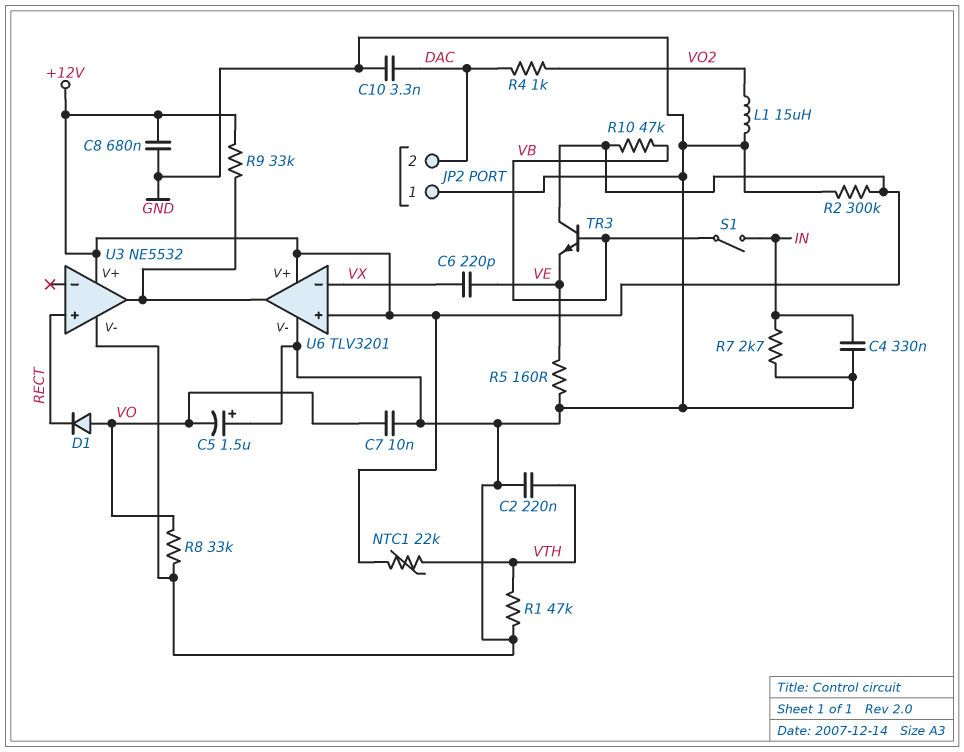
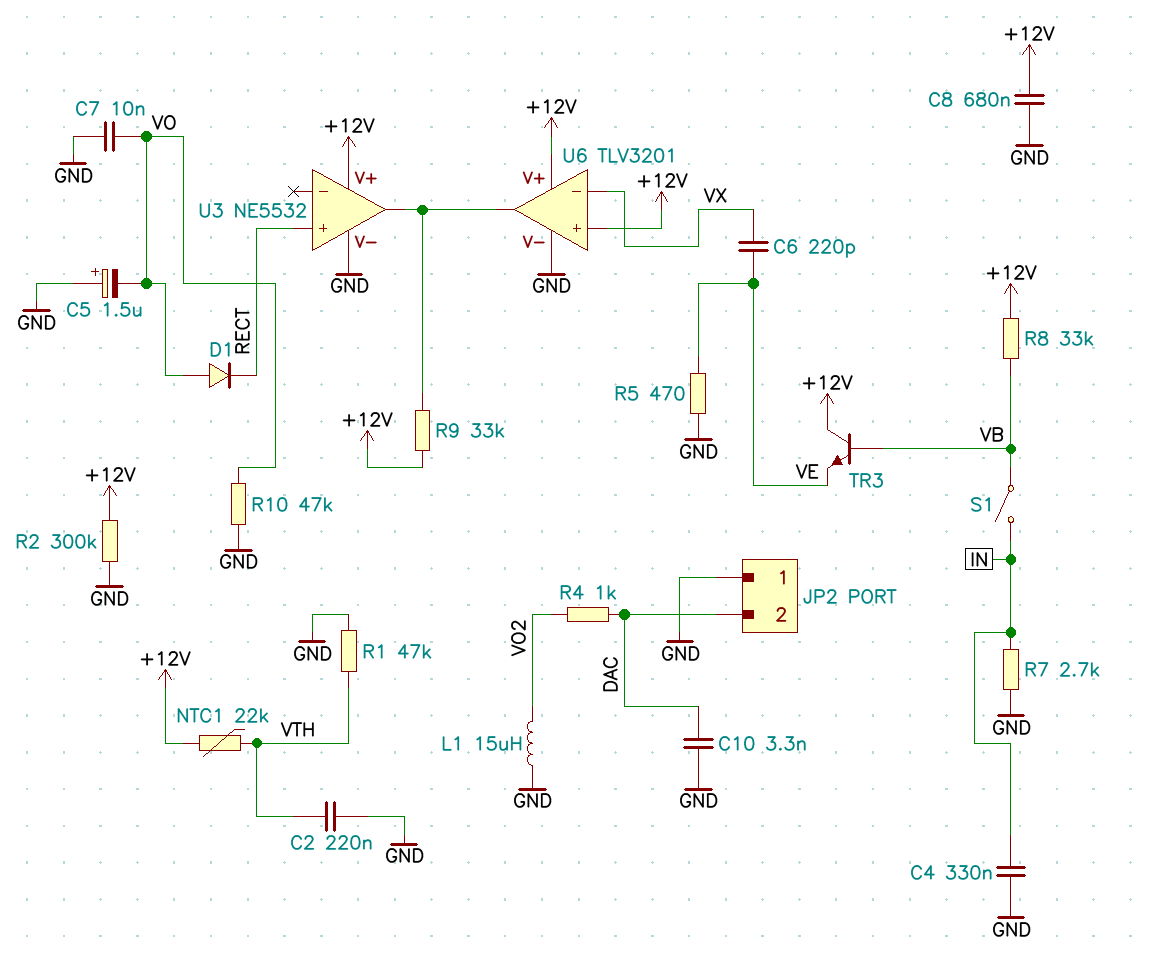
R5: 160 (GND, VE) -> 470 (GND, VE)
R8: 33k (GND, VO) -> 33k (+12V, VB)
R10: 47k (+12V, VB) -> 47k (GND, VO)

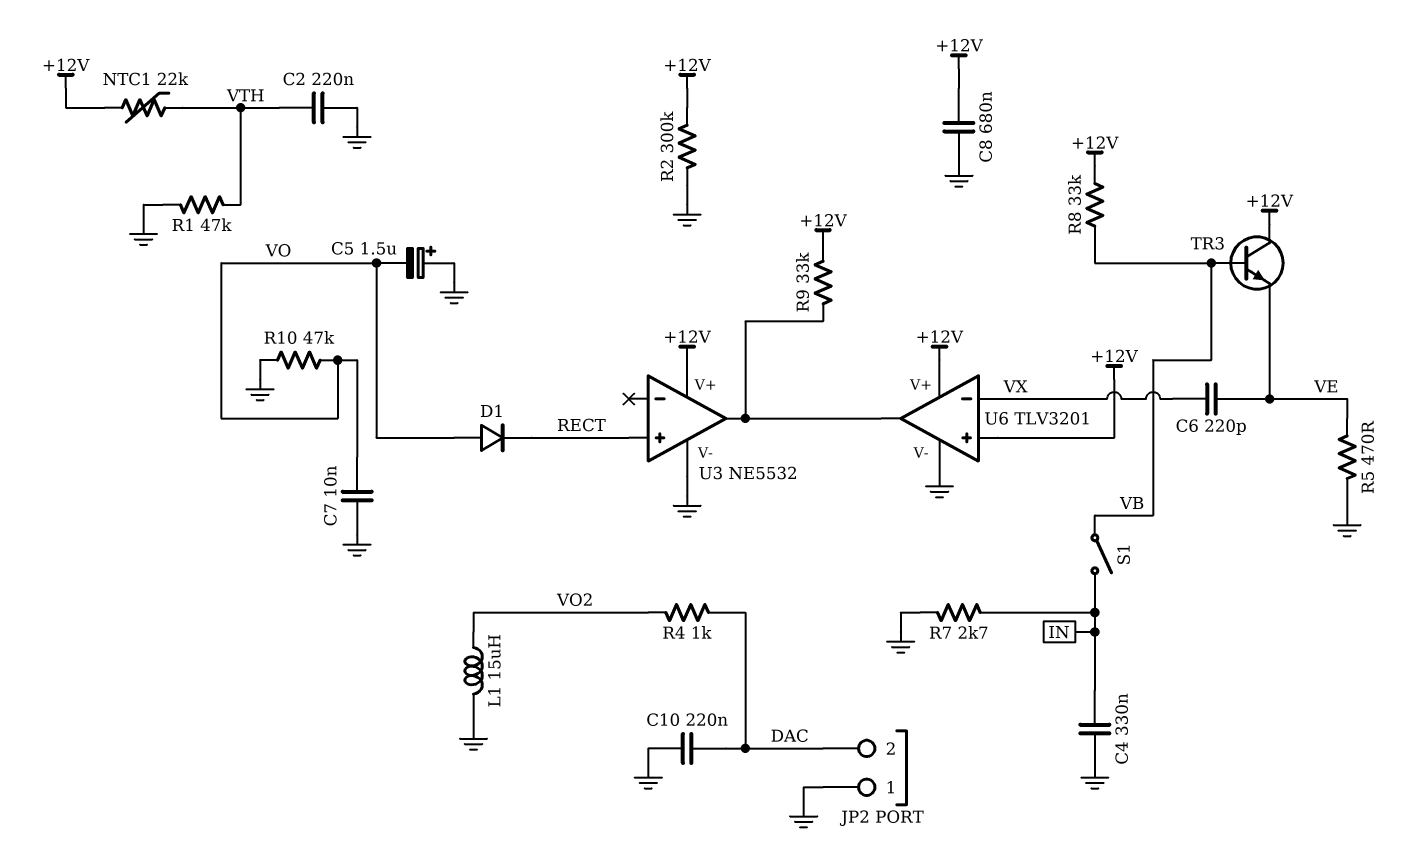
C10: 3.3nF (DAC, GND) -> 220nF (DAC, GND)

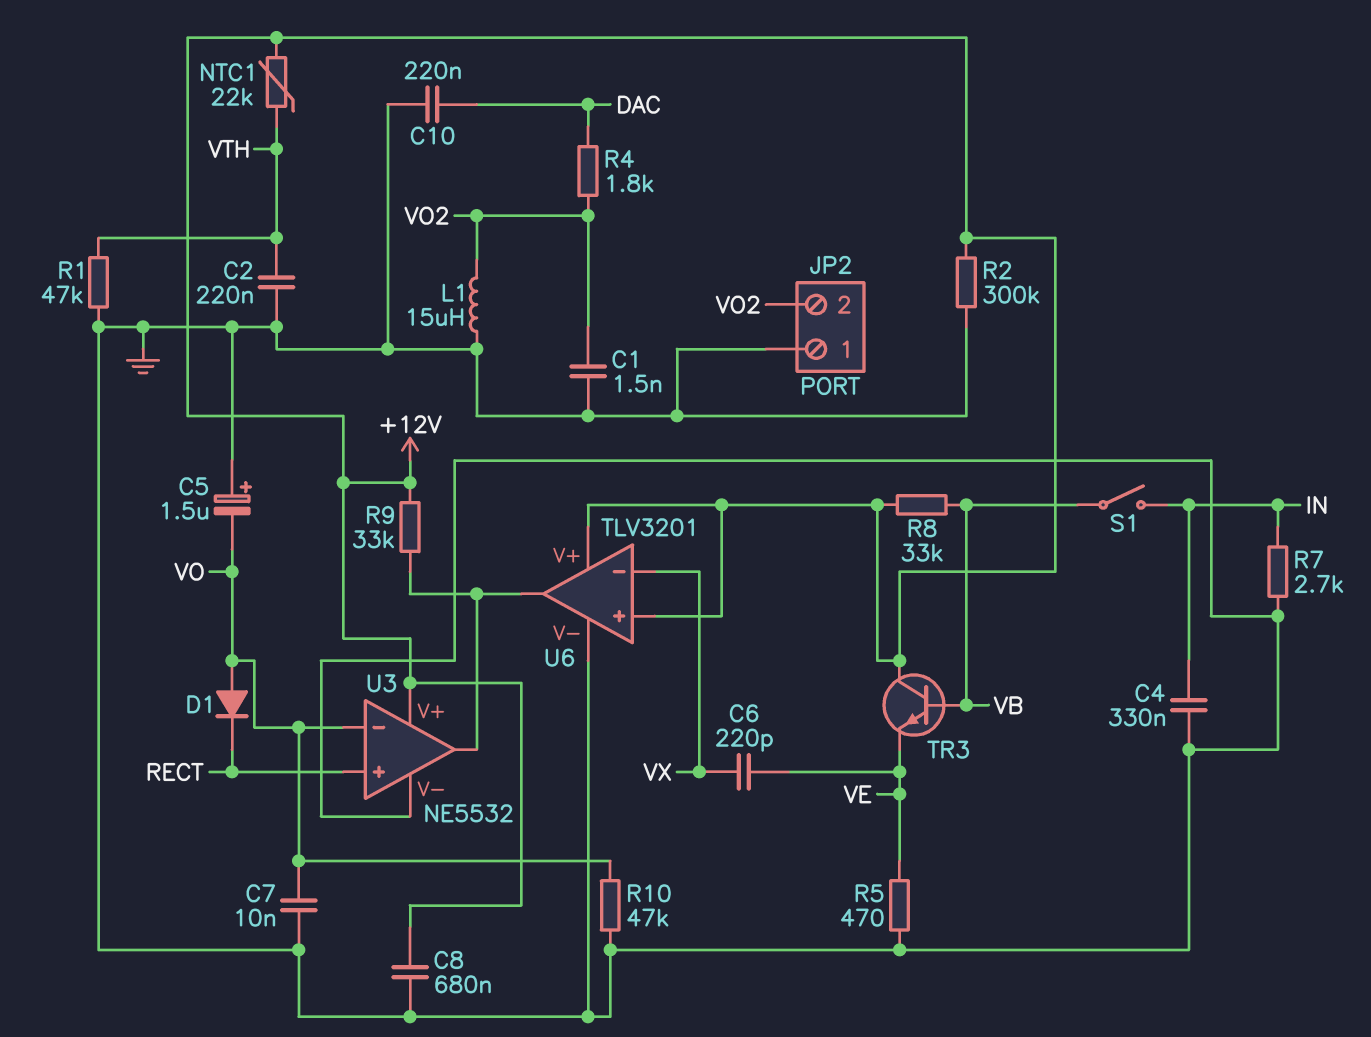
C1: none -> 1.5nF (GND, VO2)
JP2 pin 2: DAC -> VO2
R4: 1k (DAC, VO2) -> 1.8k (DAC, VO2)
U3 pin in-: none -> VO

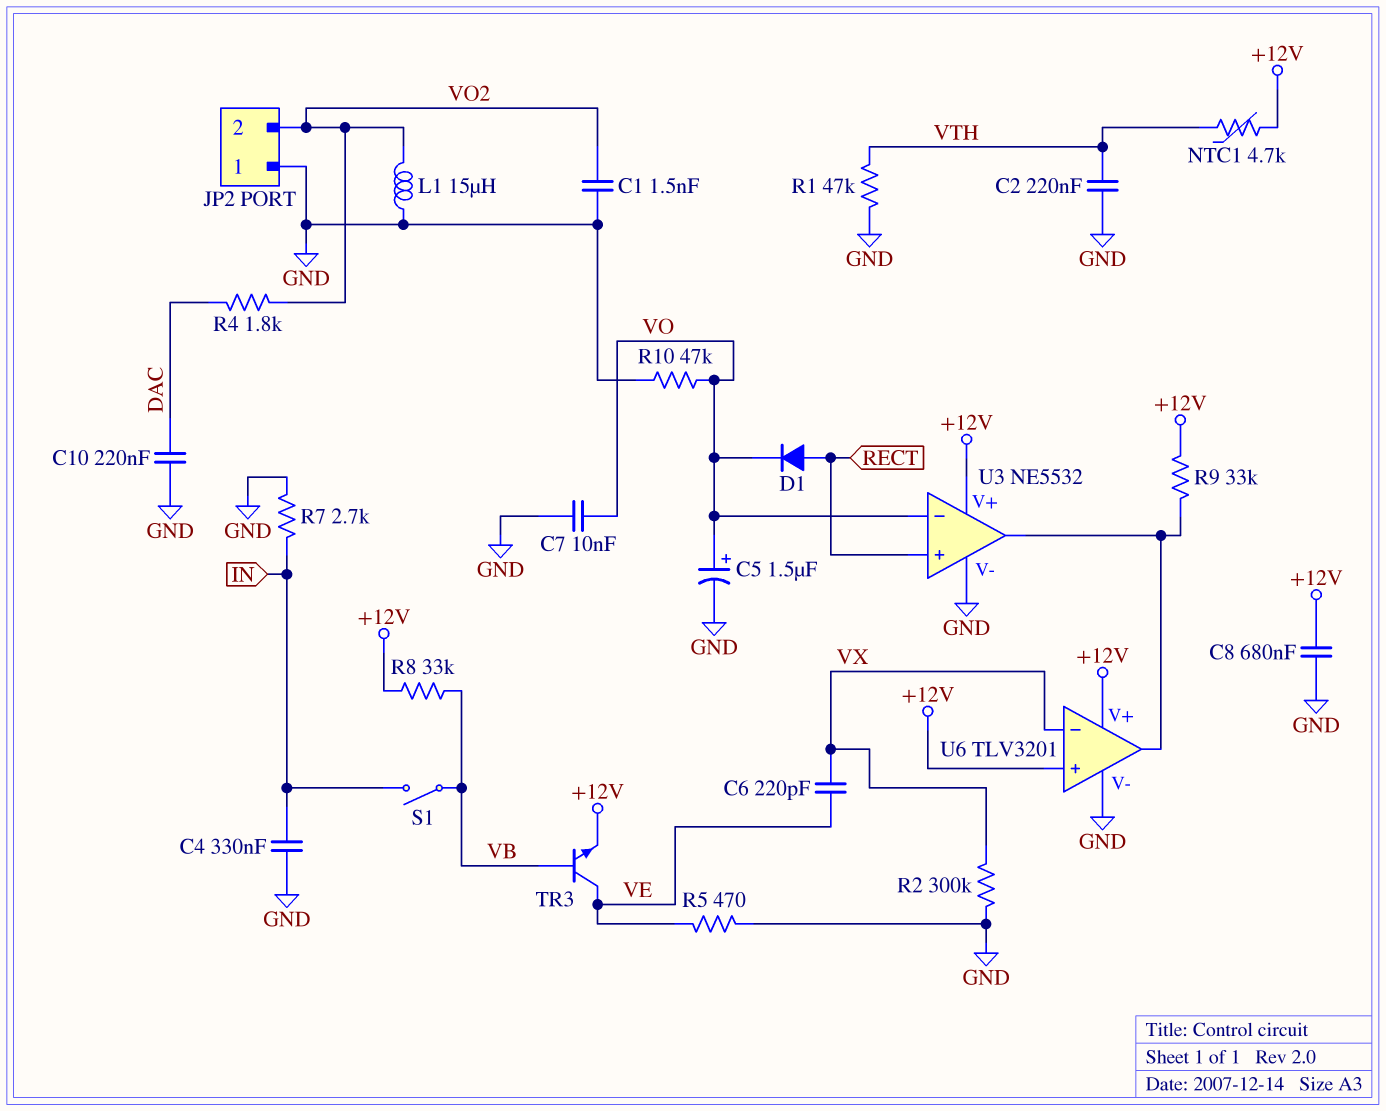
C5: 1.5uF (plus GND, minus VO) -> 1.5uF (plus VO, minus GND)
D1: diode (A VO, K RECT) -> diode (A RECT, K VO)
NTC1: 22k (+12V, VTH) -> 4.7k (+12V, VTH)
R2: 300k (+12V, GND) -> 300k (GND, VX)
TR3: NPN (B VB, C +12V, E VE) -> NPN (B VB, C VE, E +12V)

